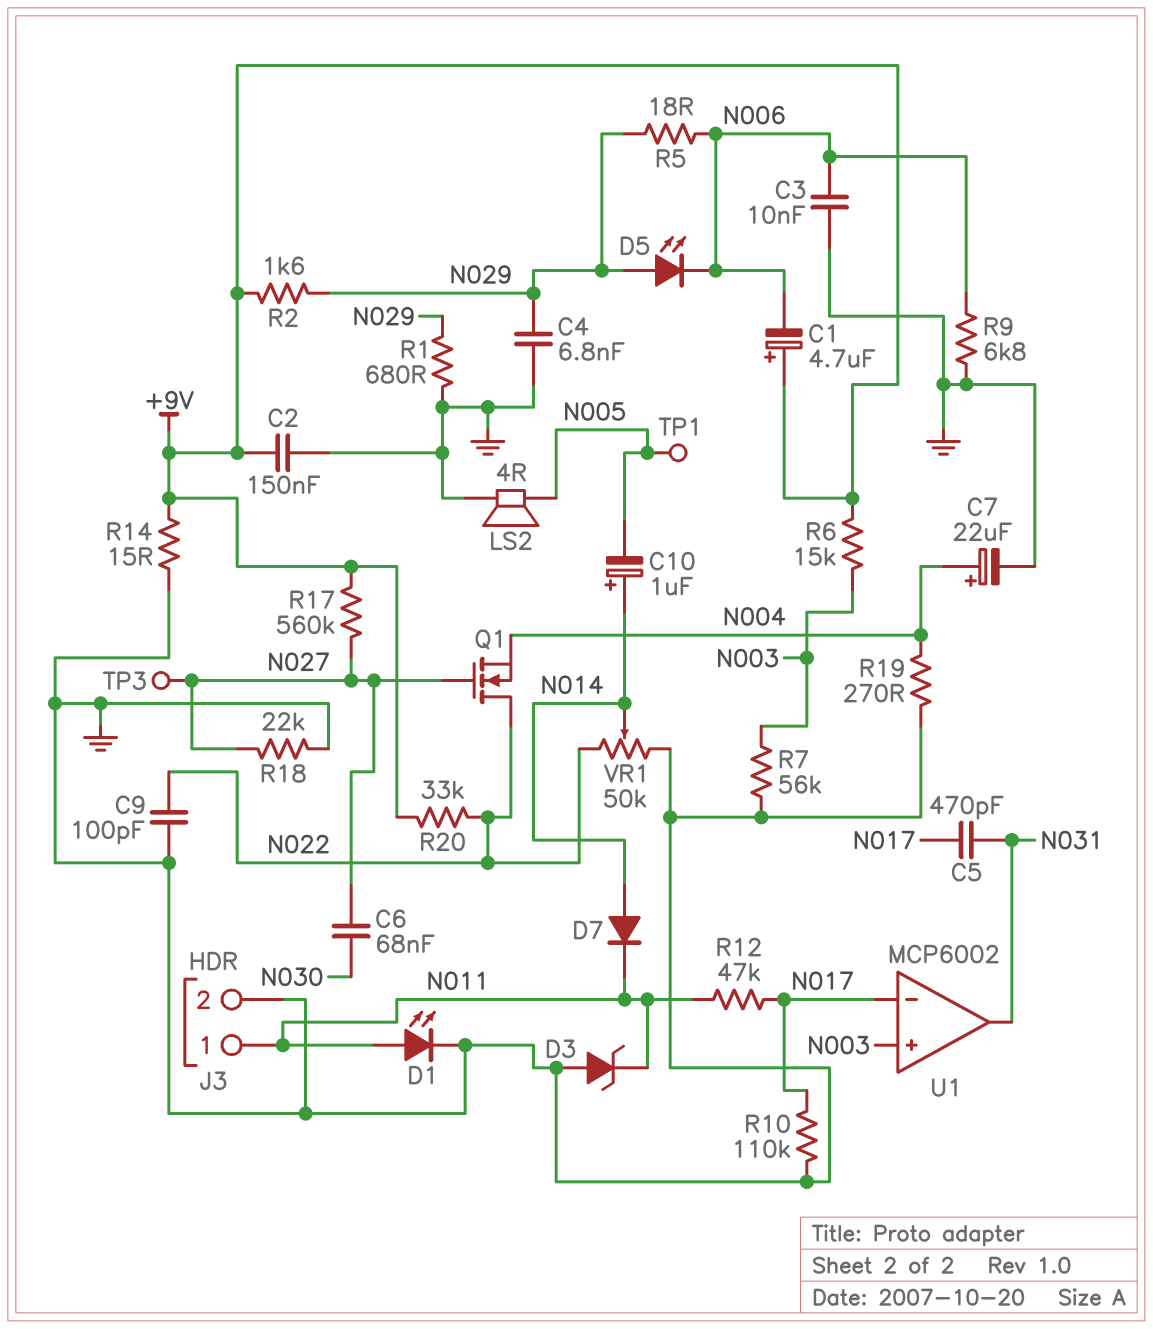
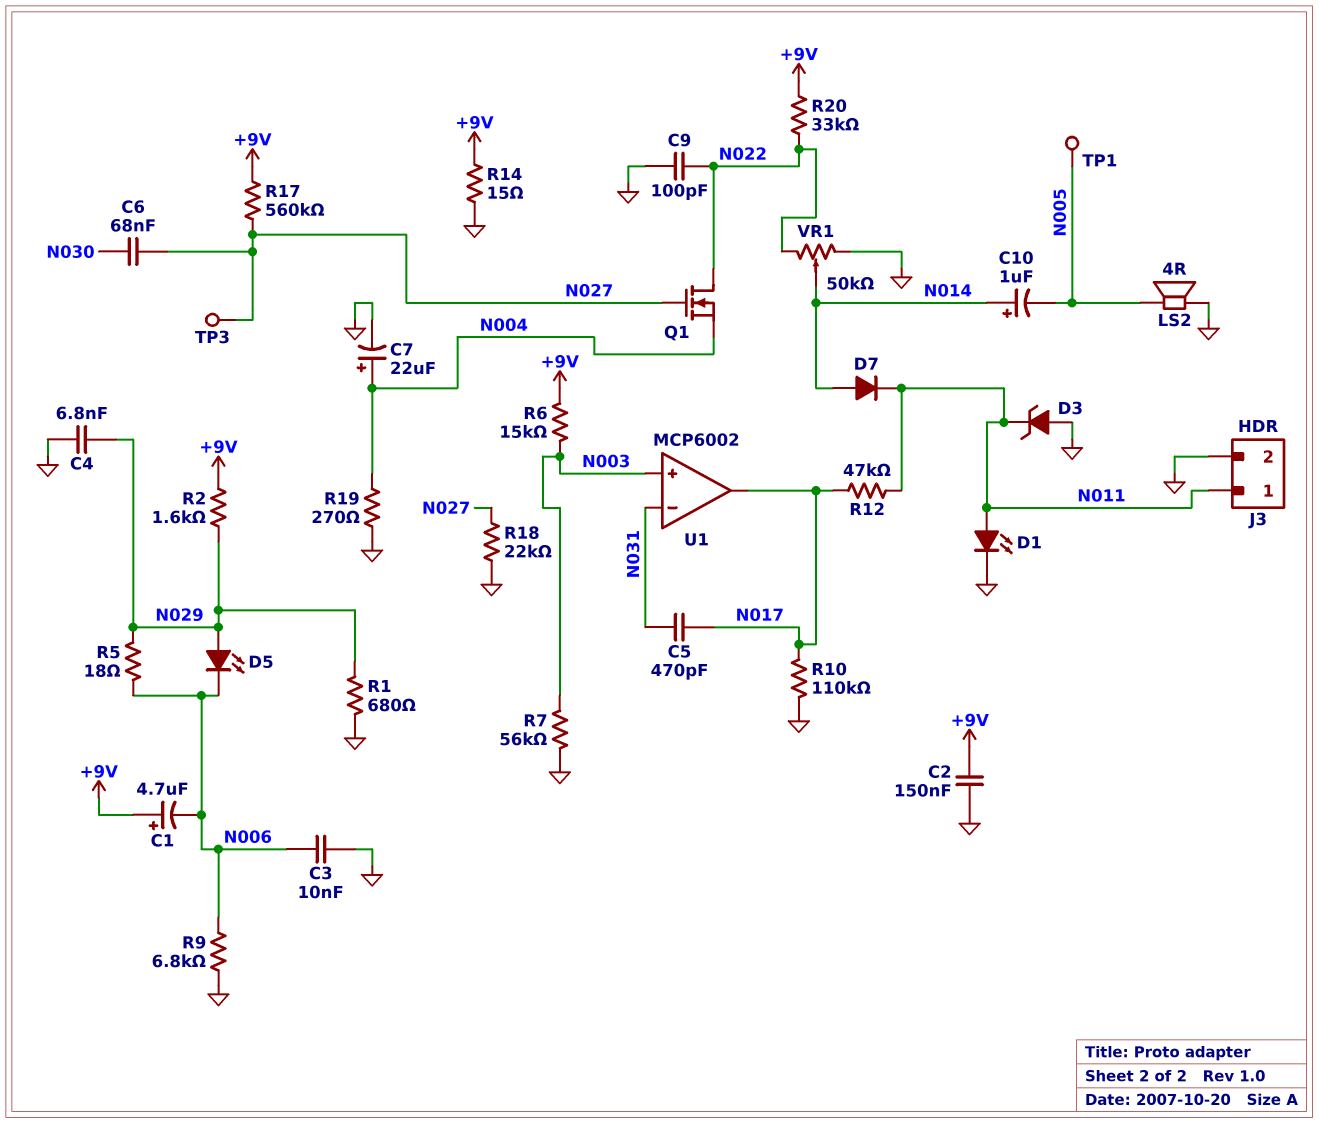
U1 pin in-: N017 -> N031
U1 pin out: N031 -> N017

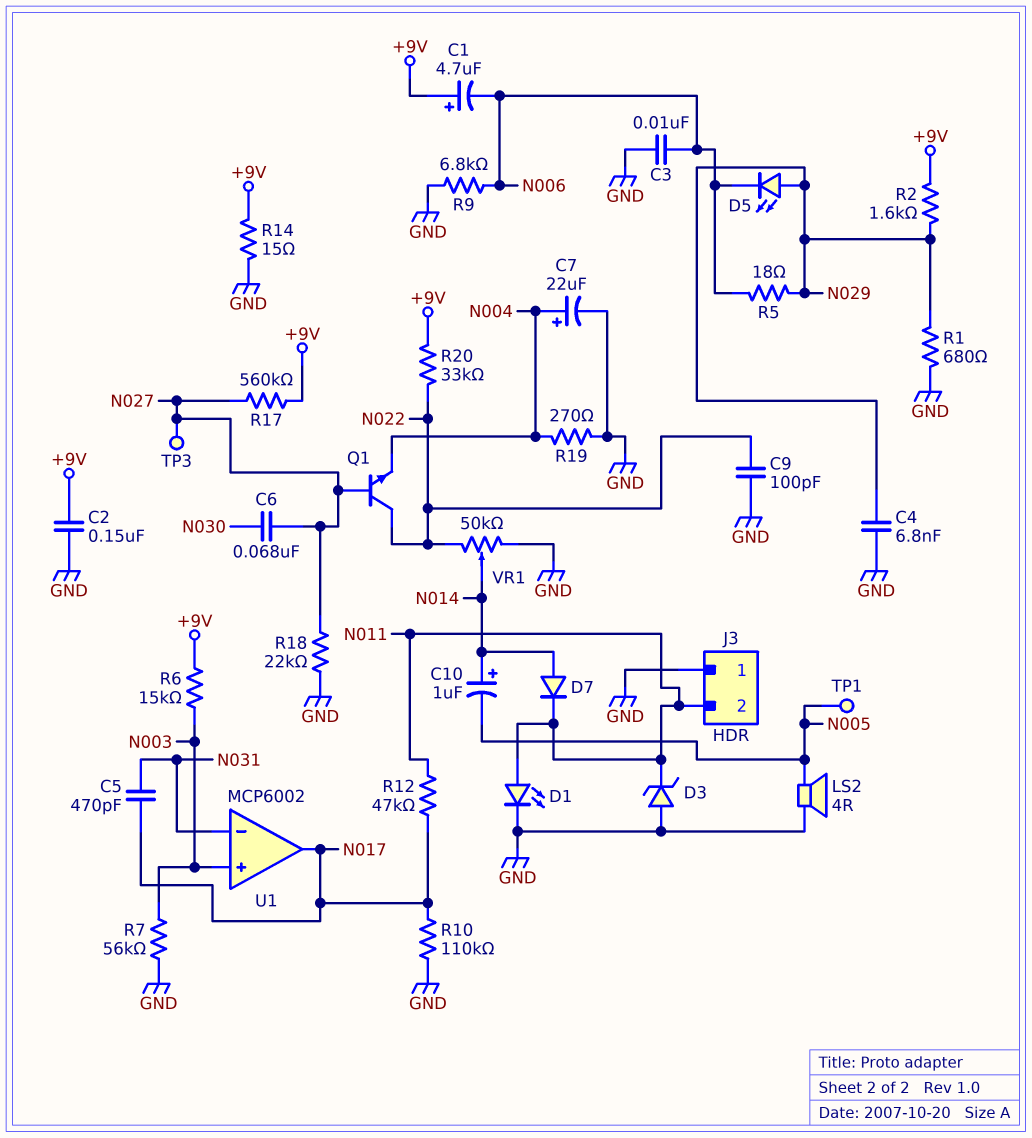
J3 pin 1: N011 -> GND
J3 pin 2: GND -> N011
Q1: NMOS (G N027, D N022, S N004) -> NPN (B N027, C N022, E N004)

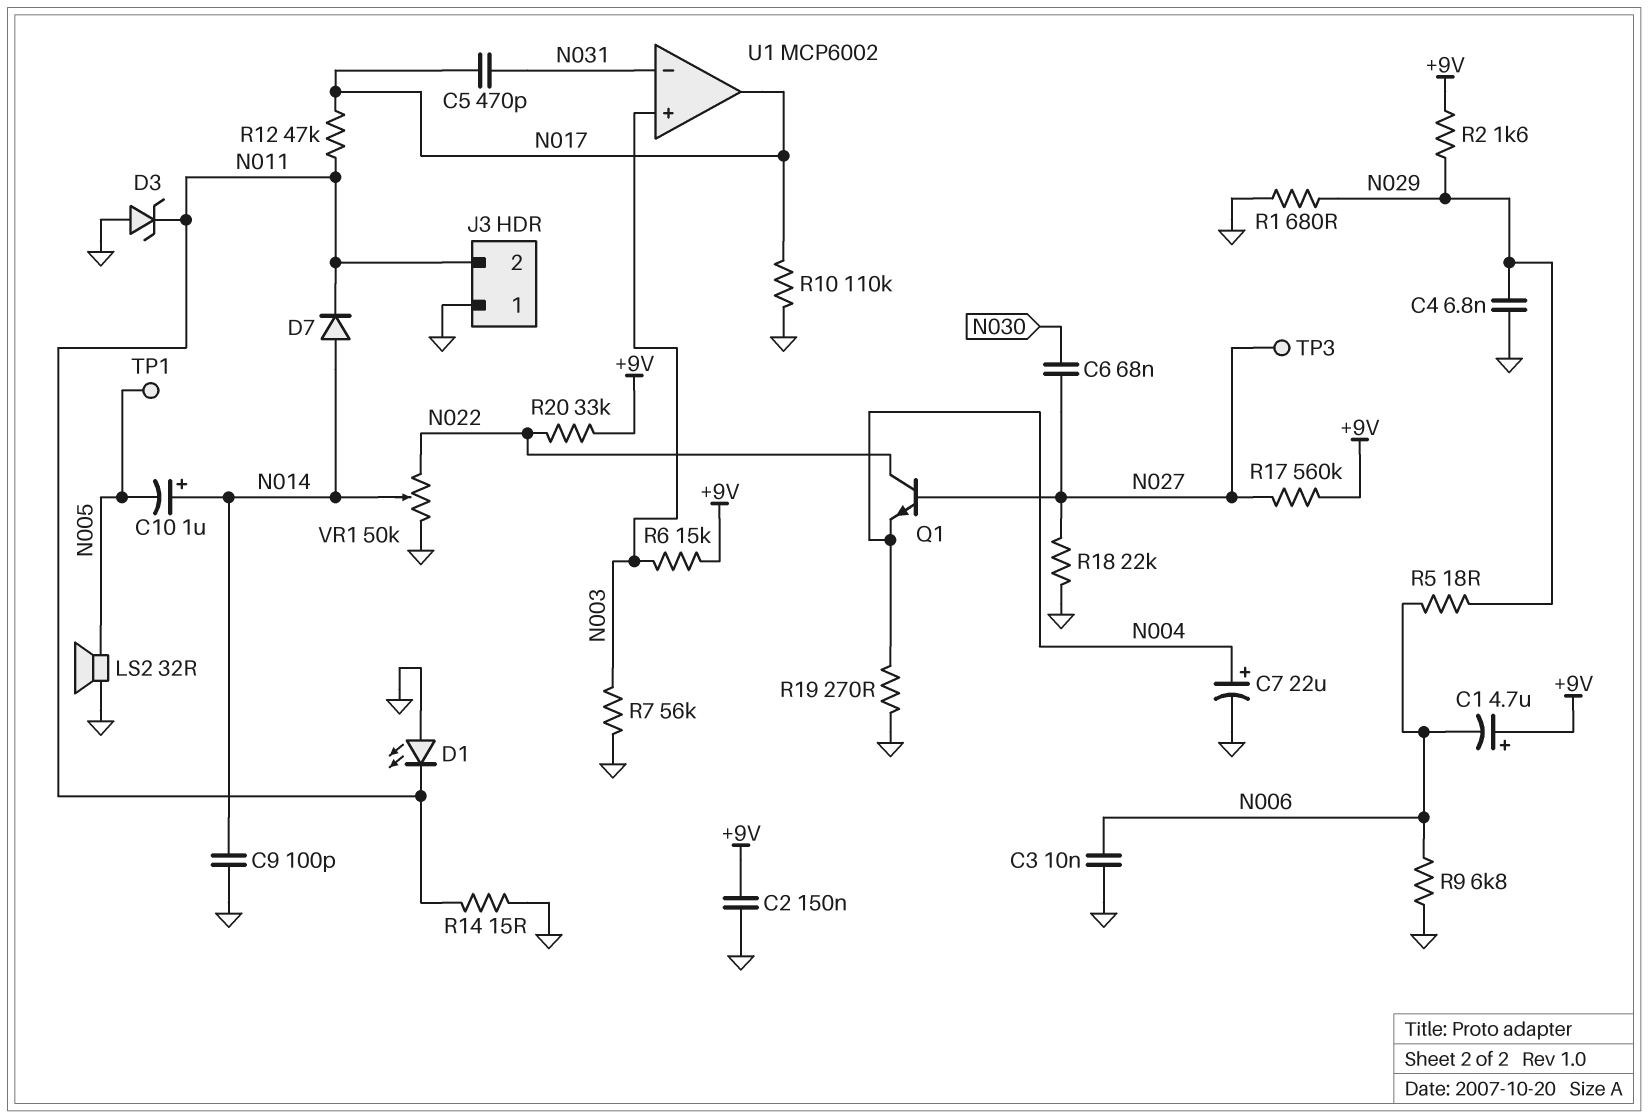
C9: 100pF (GND, N022) -> 100pF (GND, N014)
D1: LED (A N011, K GND) -> LED (A GND, K N011)
D5: LED (A N029, K N006) -> none
LS2: speaker 4R (GND, N005) -> speaker 32R (GND, N005)
R14: 15 (+9V, GND) -> 15 (GND, N011)

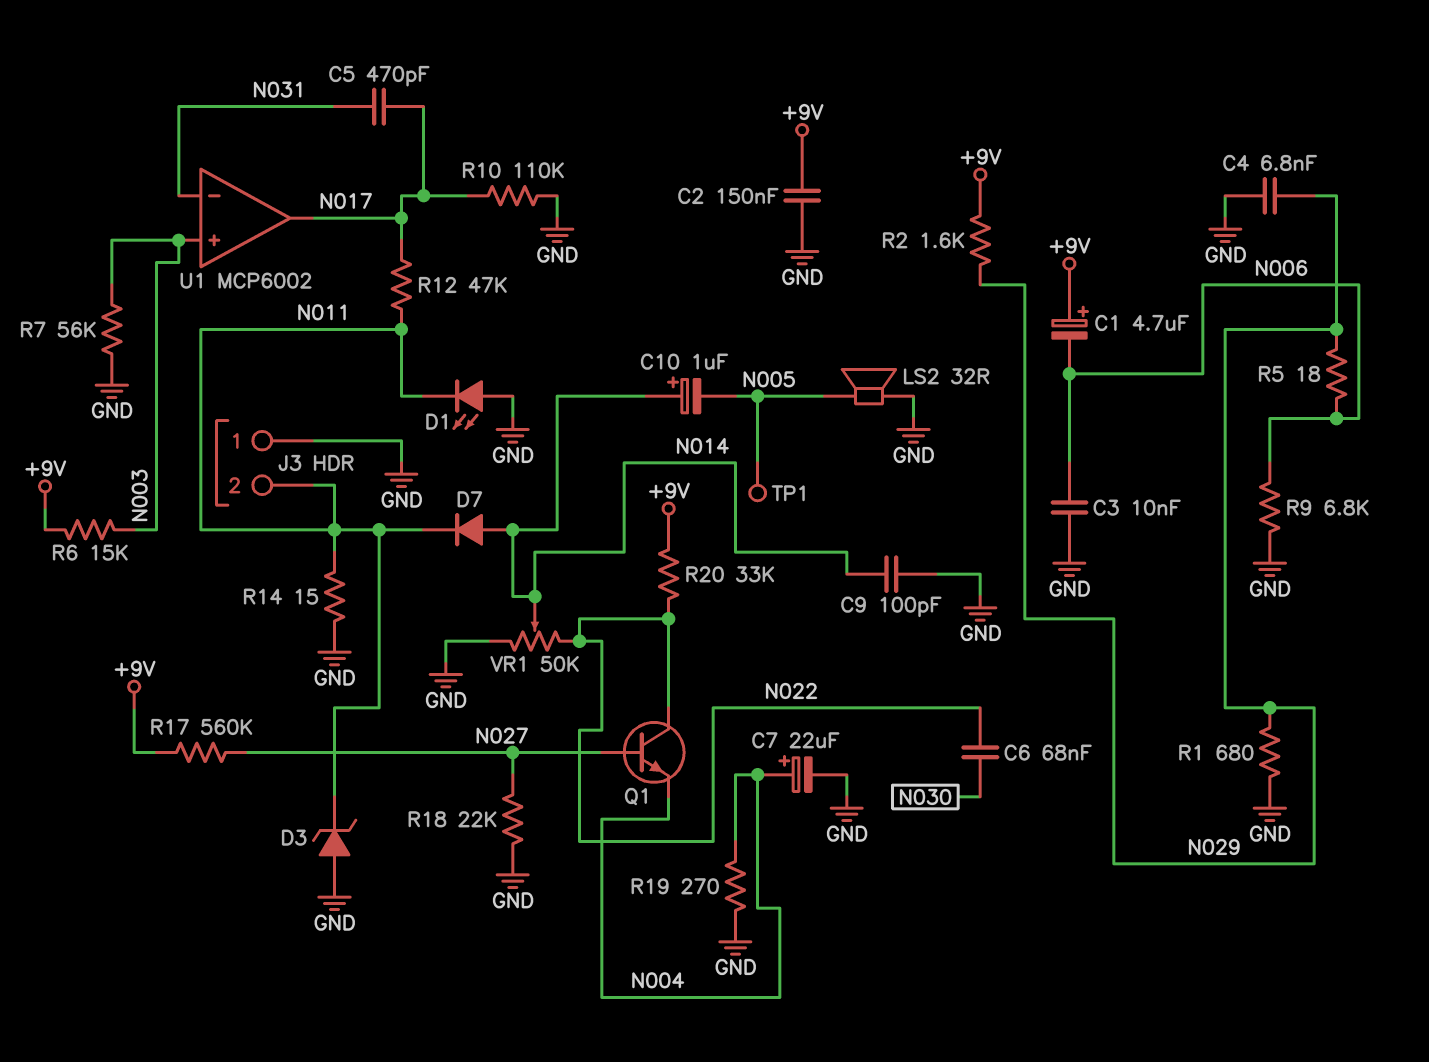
C6: 68nF (N027, N030) -> 68nF (N022, N030)
TP3: test point (N027) -> none

